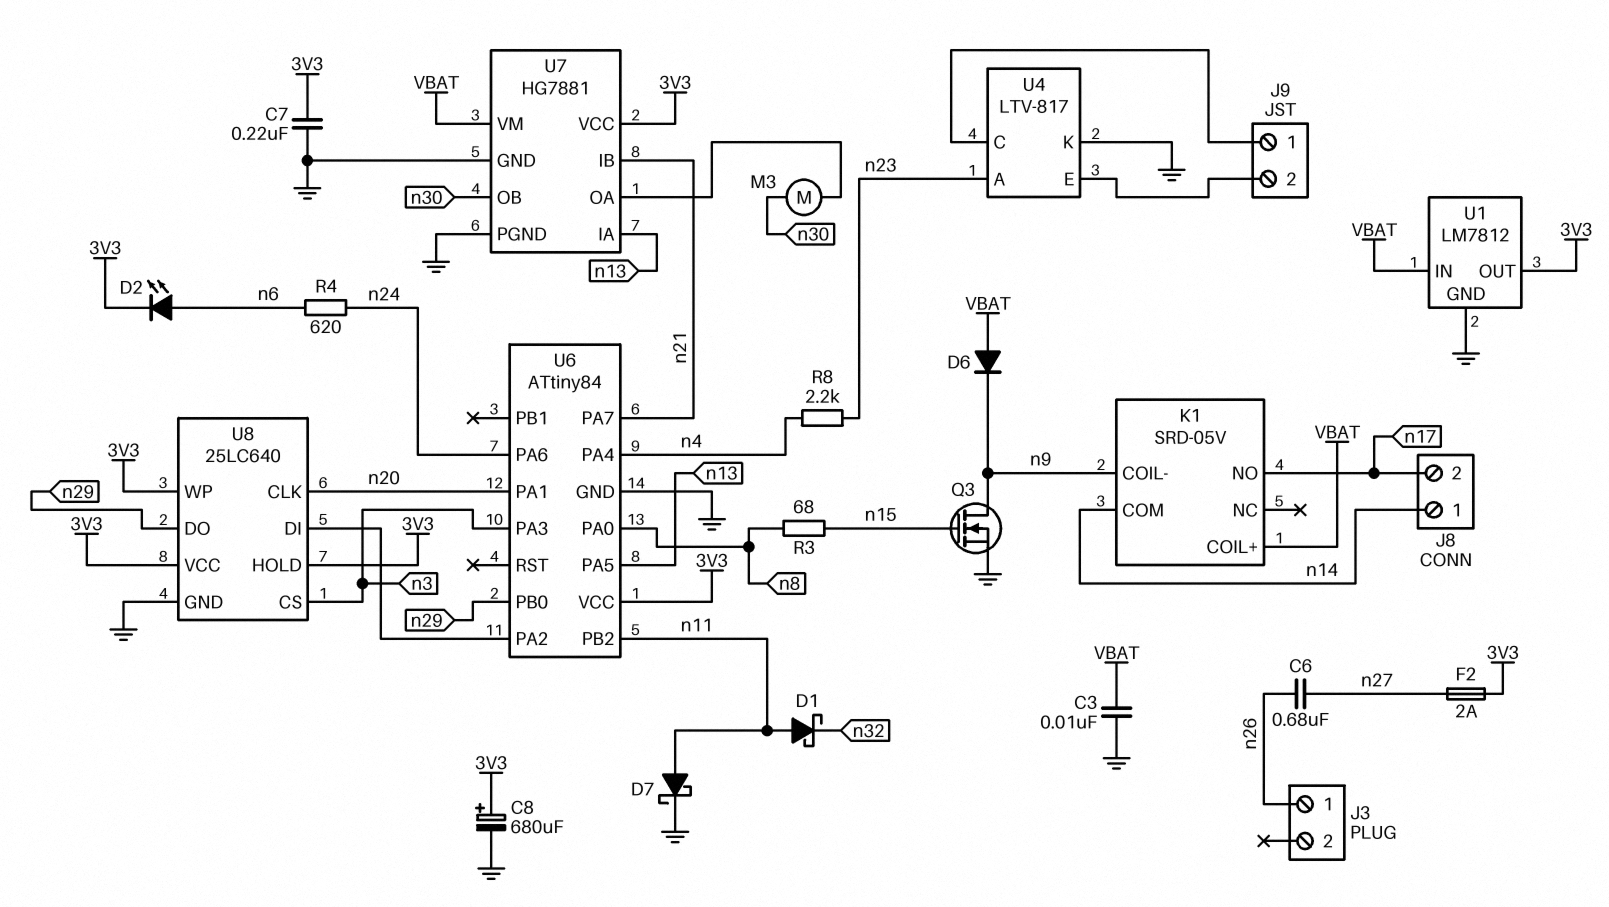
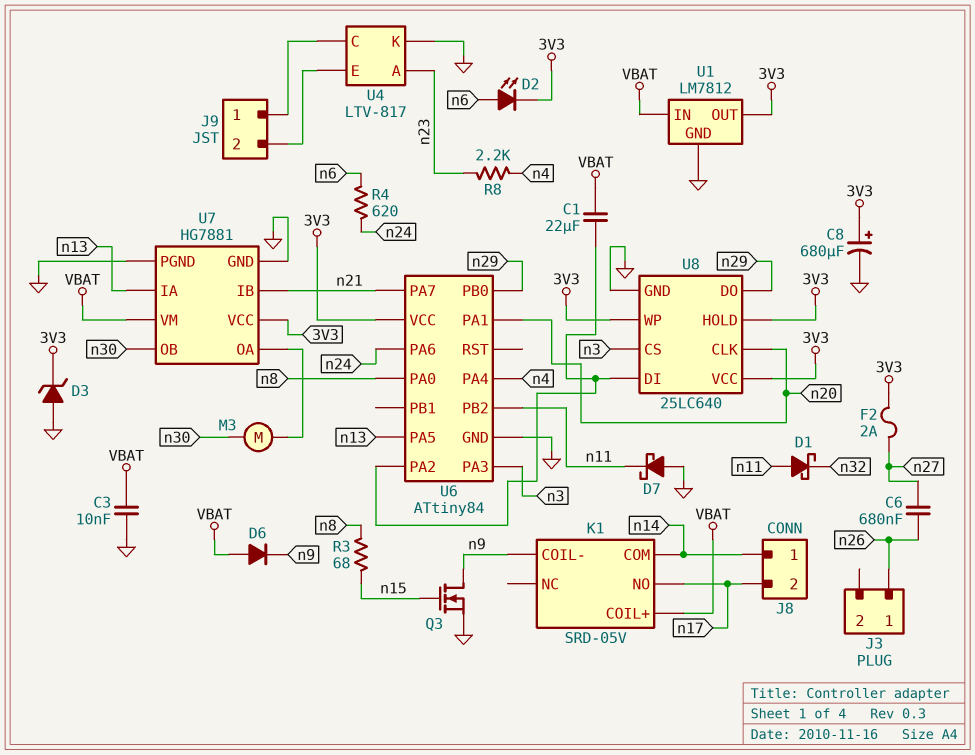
C1: none -> 22uF (U6/PA2, VBAT)
C7: 220nF (3V3, GND) -> none
D3: none -> zener (A GND, K 3V3)
D7: schottky (A n11, K GND) -> schottky (A GND, K n11)

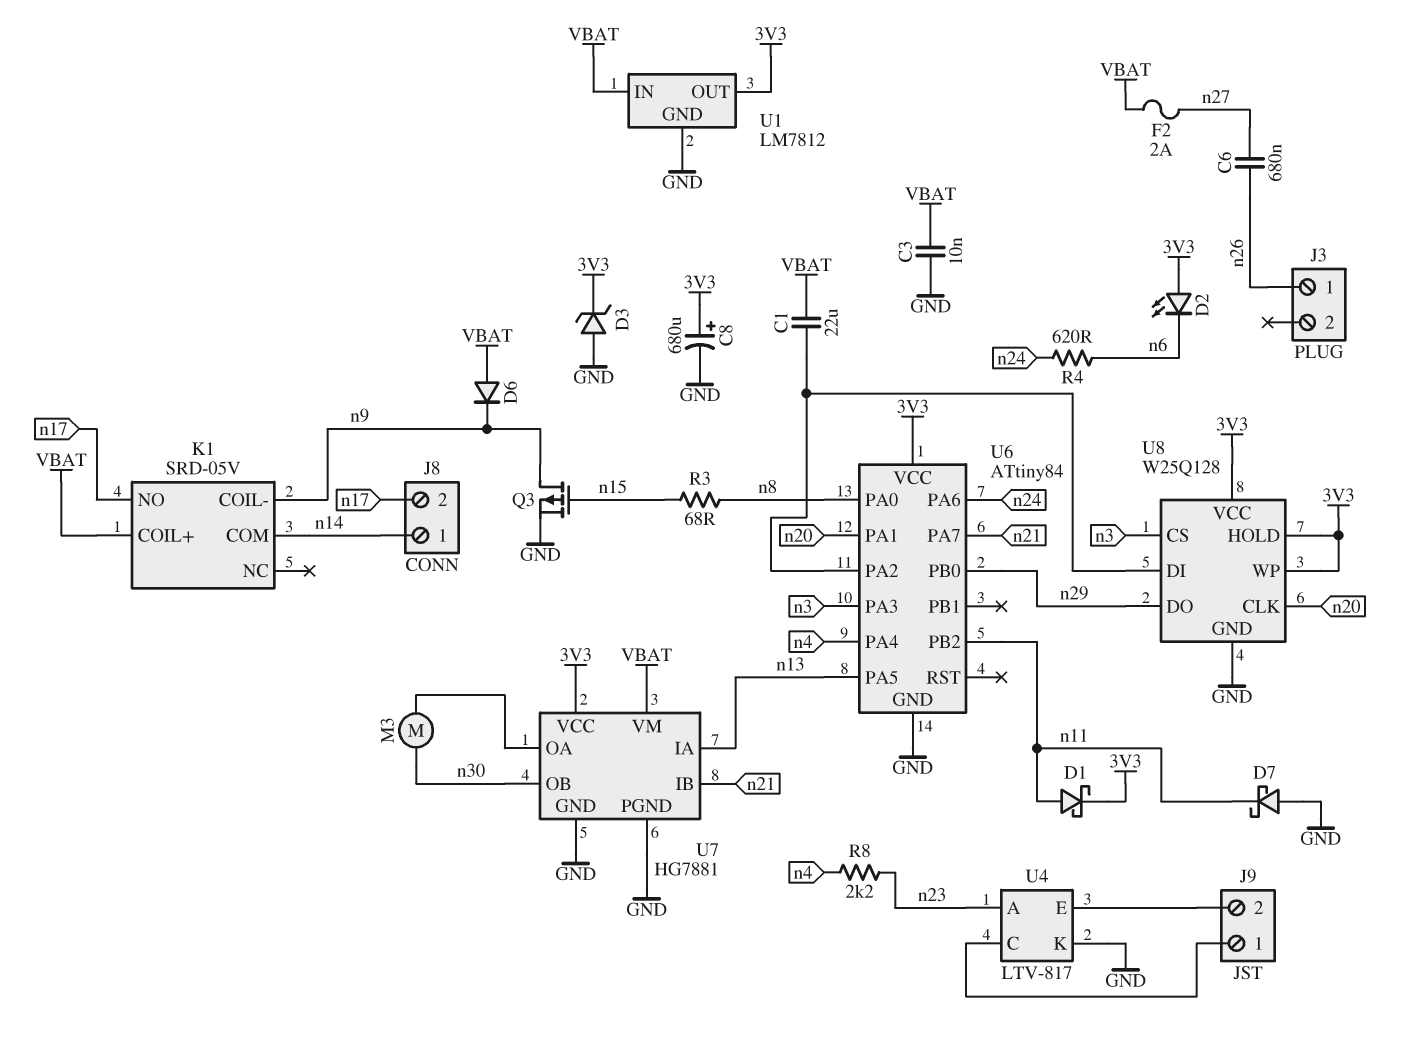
D1: schottky (A n11, K n32) -> schottky (A n11, K 3V3)
D2: LED (A n6, K 3V3) -> LED (A 3V3, K n6)
F2: 2A (3V3, n27) -> 2A (VBAT, n27)
Q3: NMOS (G n15, D n9, S GND) -> PMOS (G n15, D n9, S GND)
U8: 25LC640 -> W25Q128

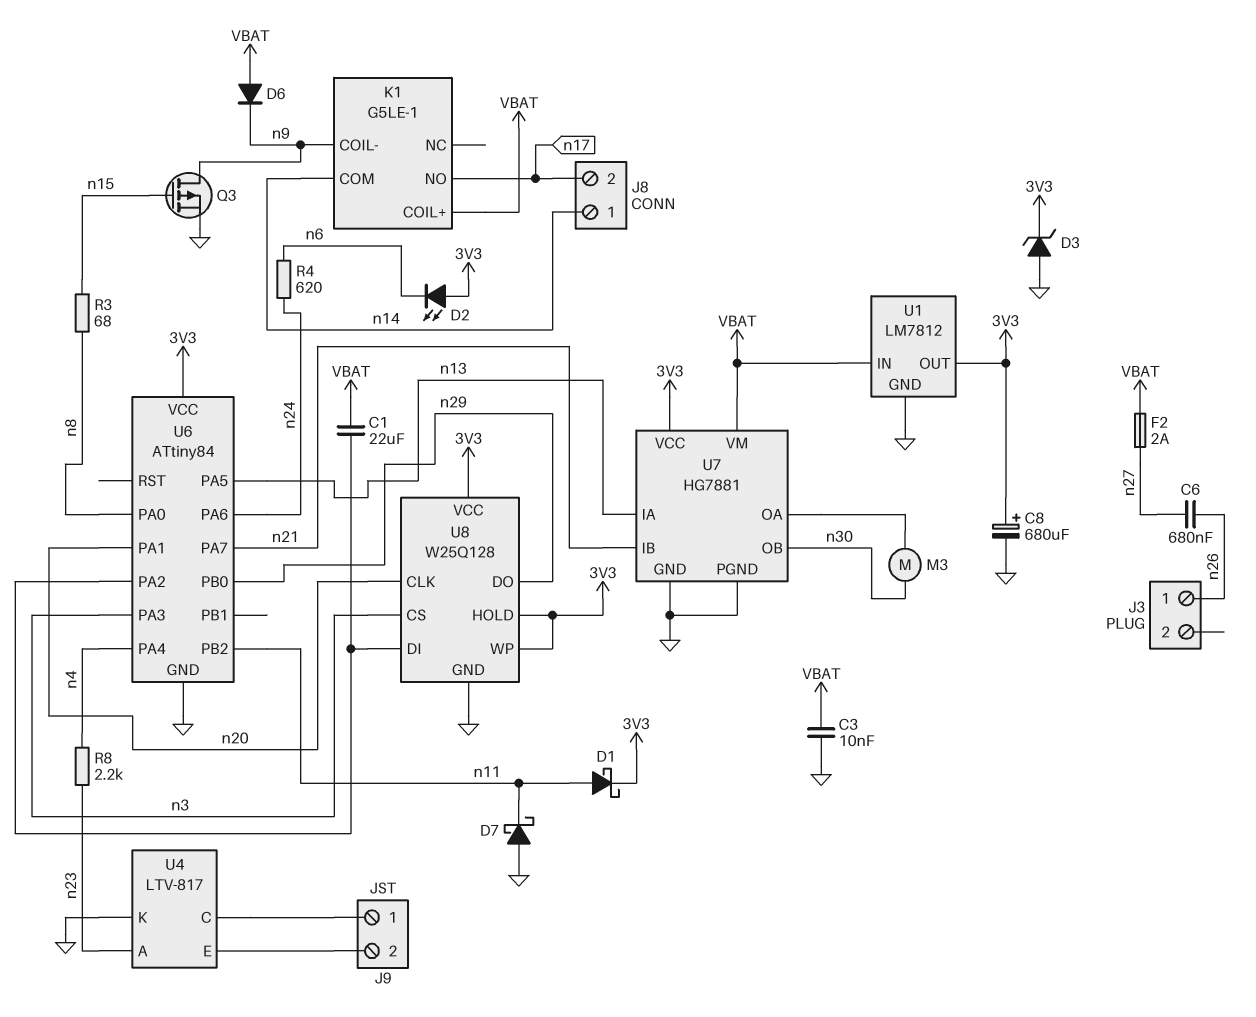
K1: SRD-05V -> G5LE-1

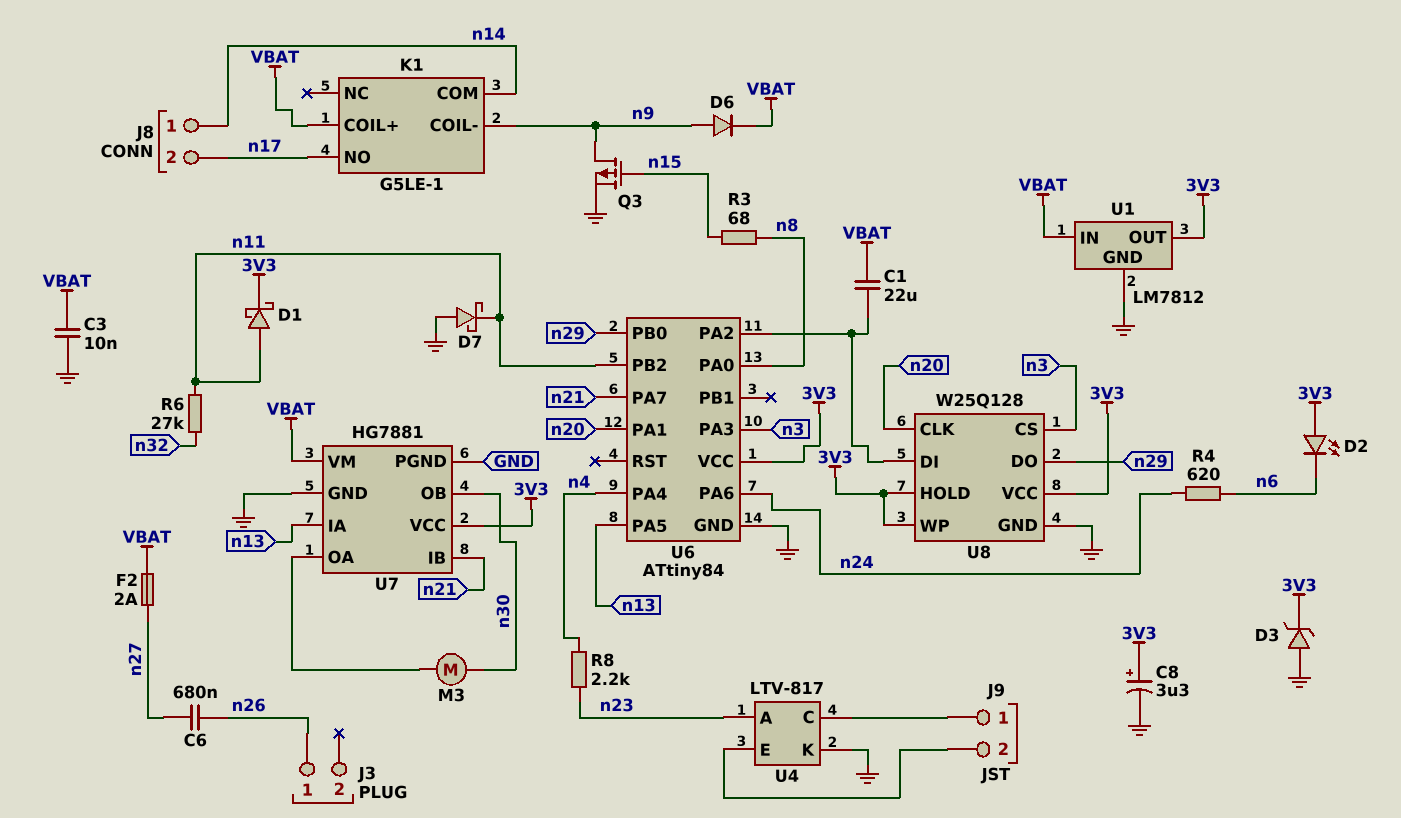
C8: 680uF (plus 3V3, minus GND) -> 3.3uF (plus 3V3, minus GND)
D6: diode (A VBAT, K n9) -> diode (A n9, K VBAT)
R6: none -> 27k (n11, n32)

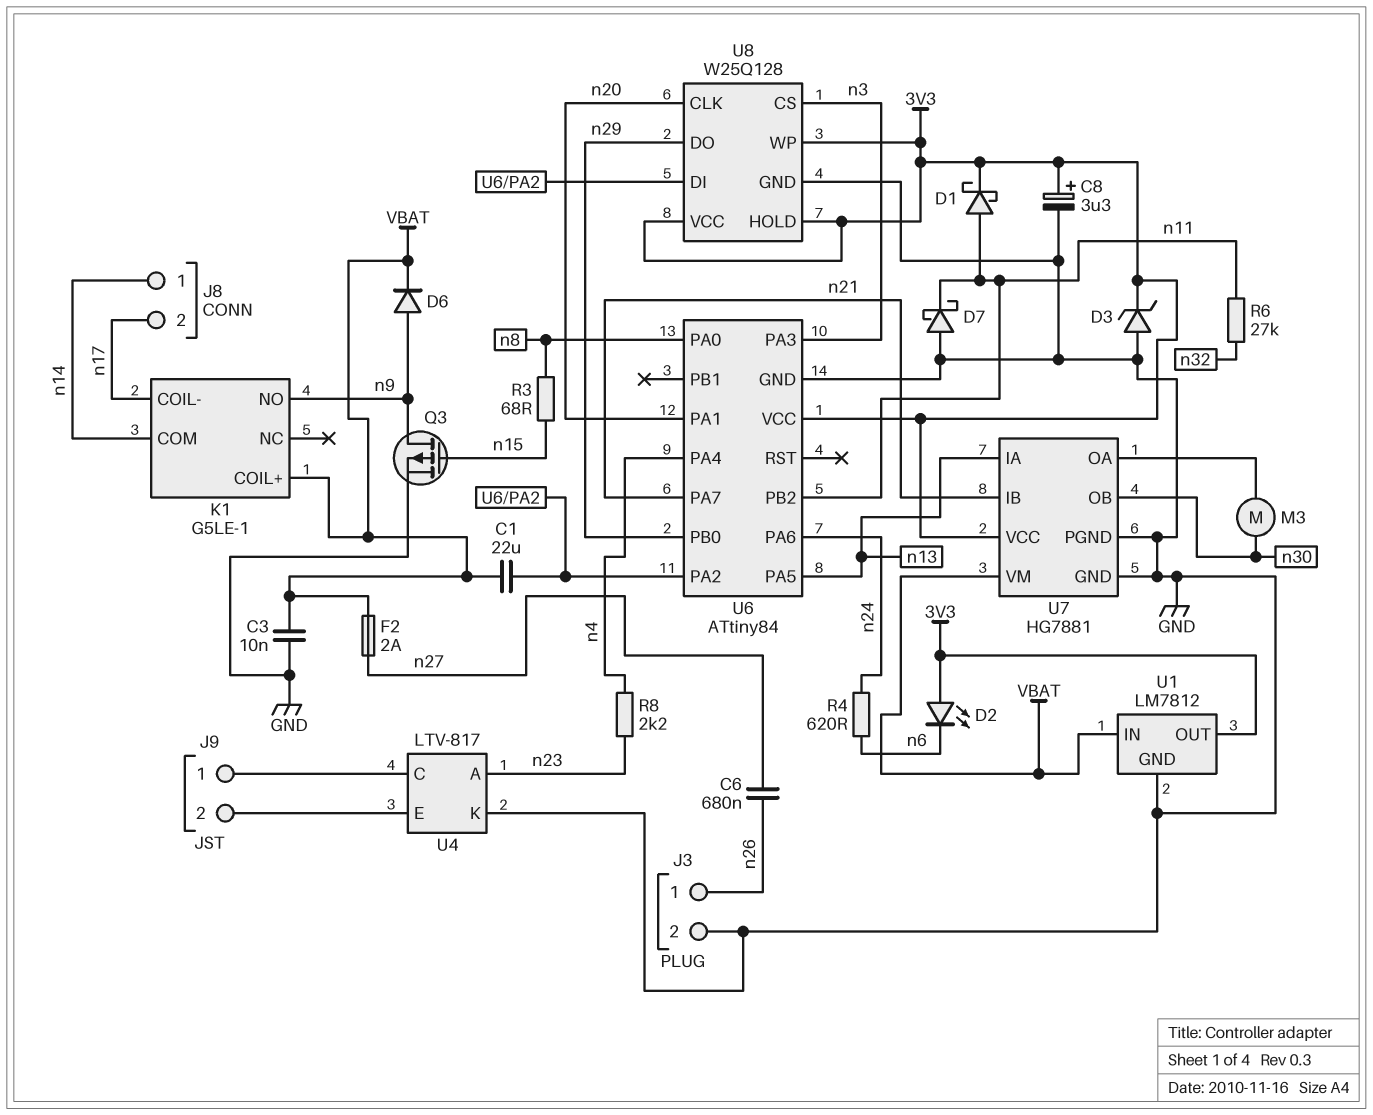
J3 pin 2: none -> GND
K1 pin COIL-: n9 -> n17
K1 pin NO: n17 -> n9

